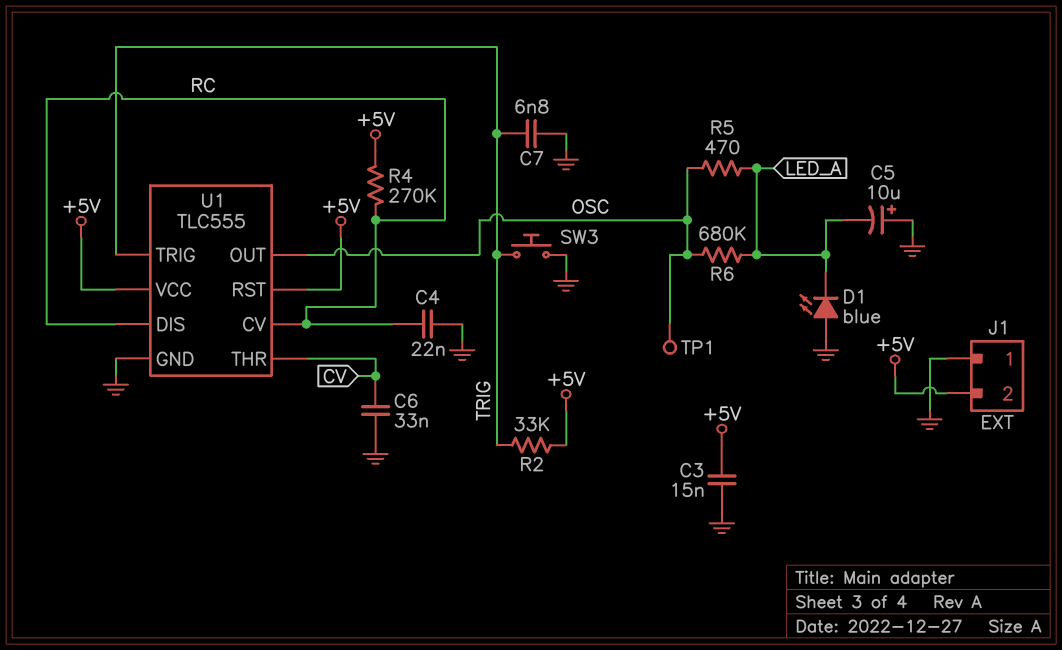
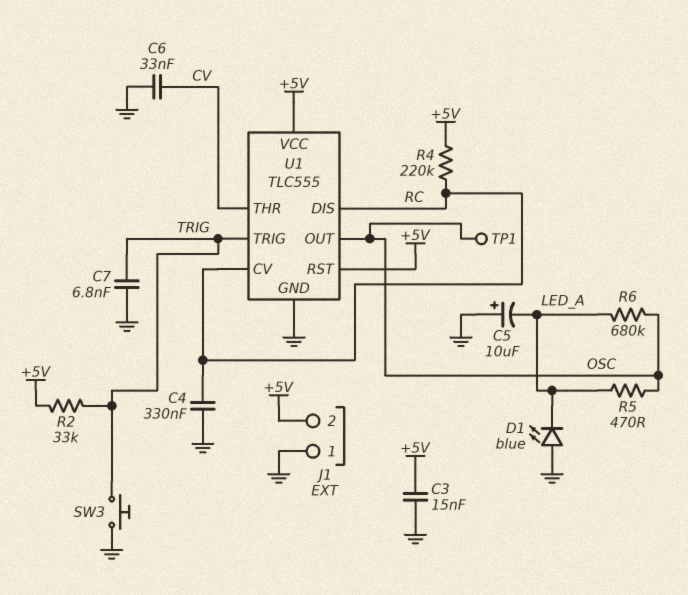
C4: 22nF (GND, RC) -> 330nF (GND, RC)
R4: 270k (+5V, RC) -> 220k (+5V, RC)

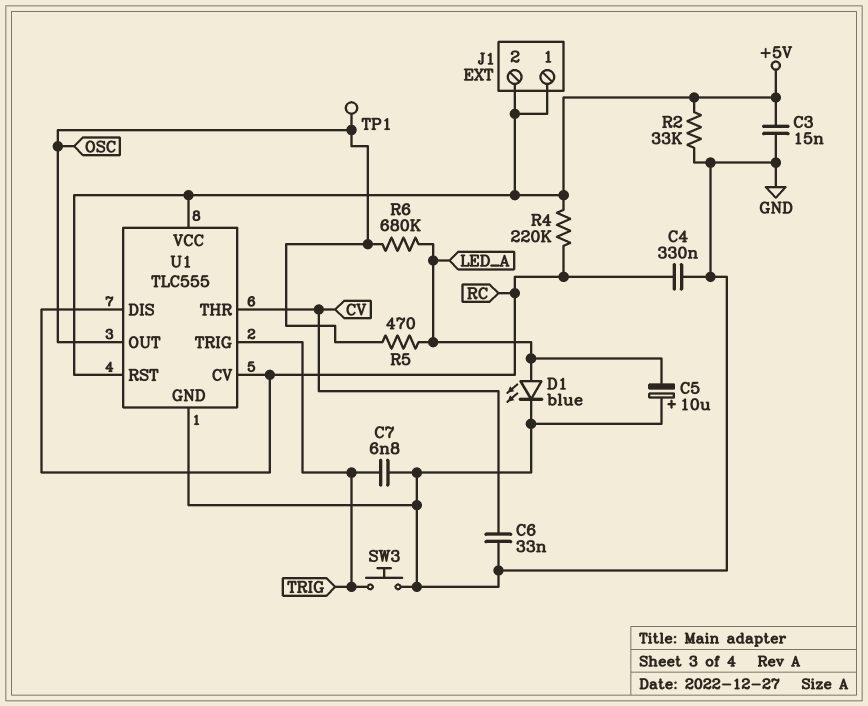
D1: LED blue (A GND, K LED_A) -> LED blue (A LED_A, K GND)
J1 pin 1: GND -> +5V
R2: 33k (+5V, TRIG) -> 33k (+5V, GND)

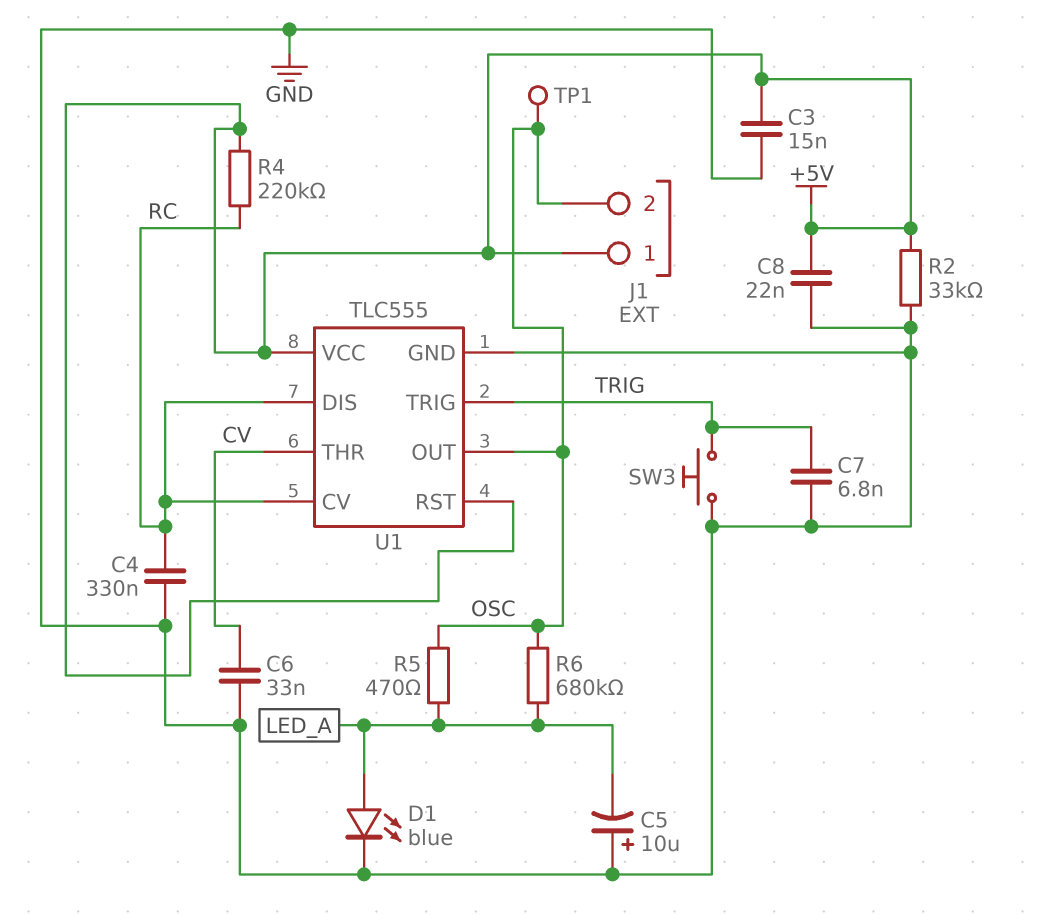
C8: none -> 22nF (+5V, GND)
J1 pin 2: +5V -> OSC

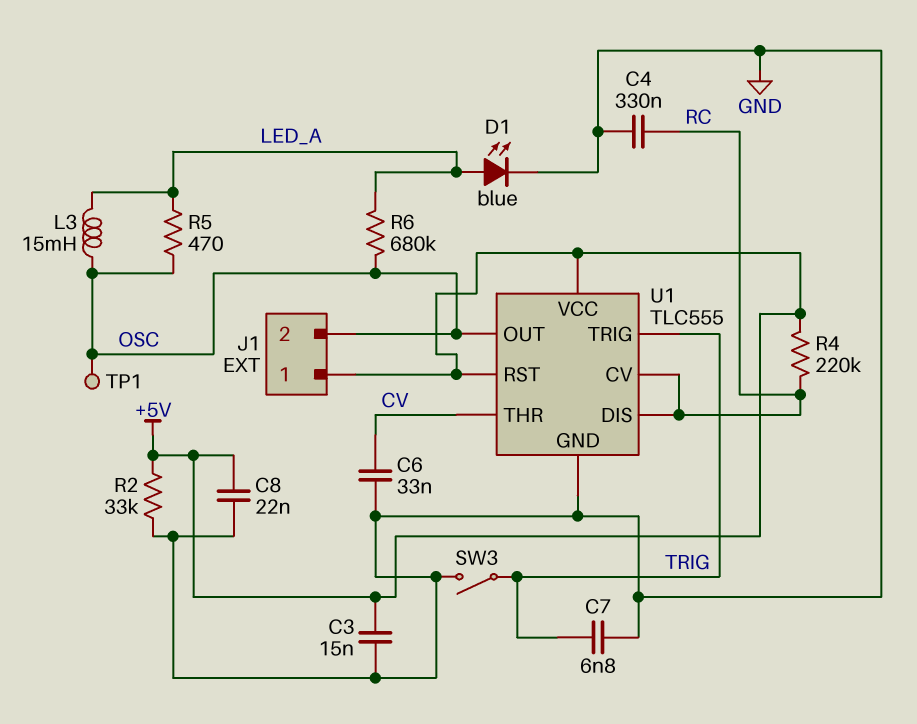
C5: 10uF (plus GND, minus LED_A) -> none
L3: none -> 15mH (LED_A, OSC)
SW3: button (GND, TRIG) -> switch (GND, TRIG)

